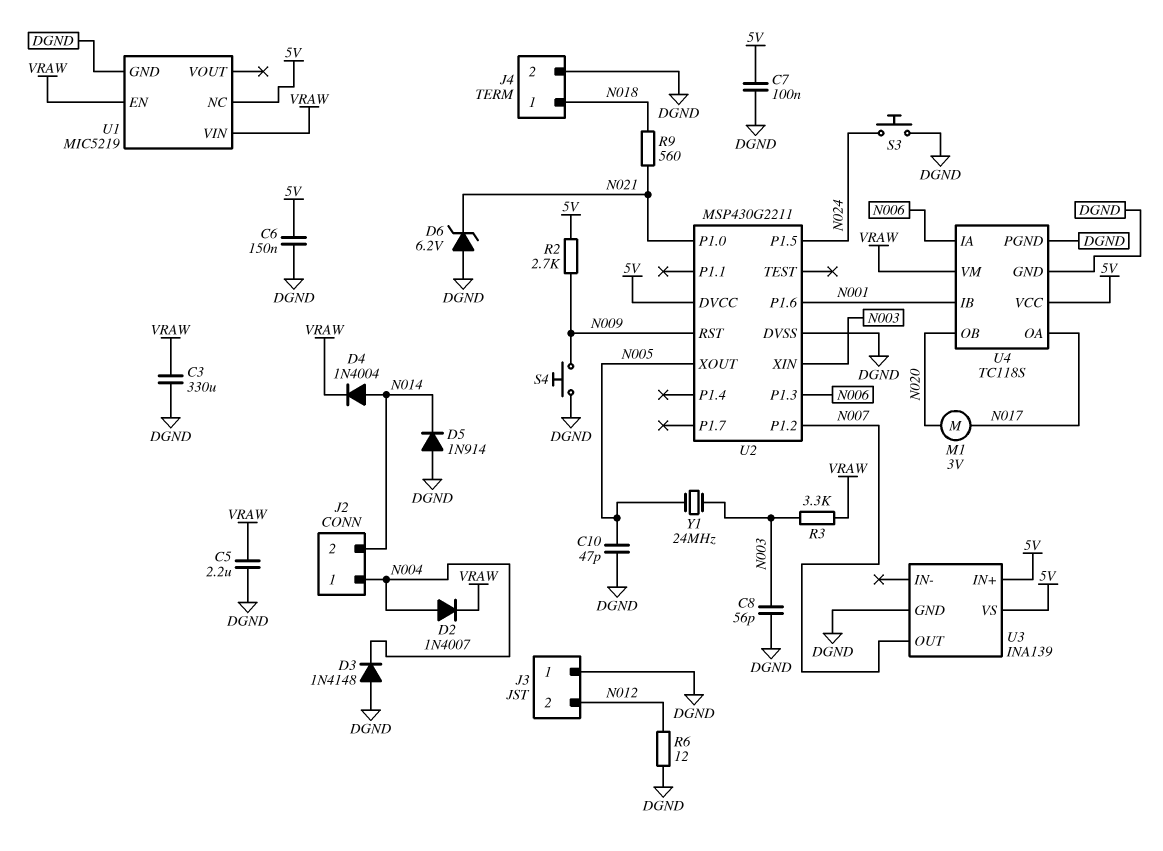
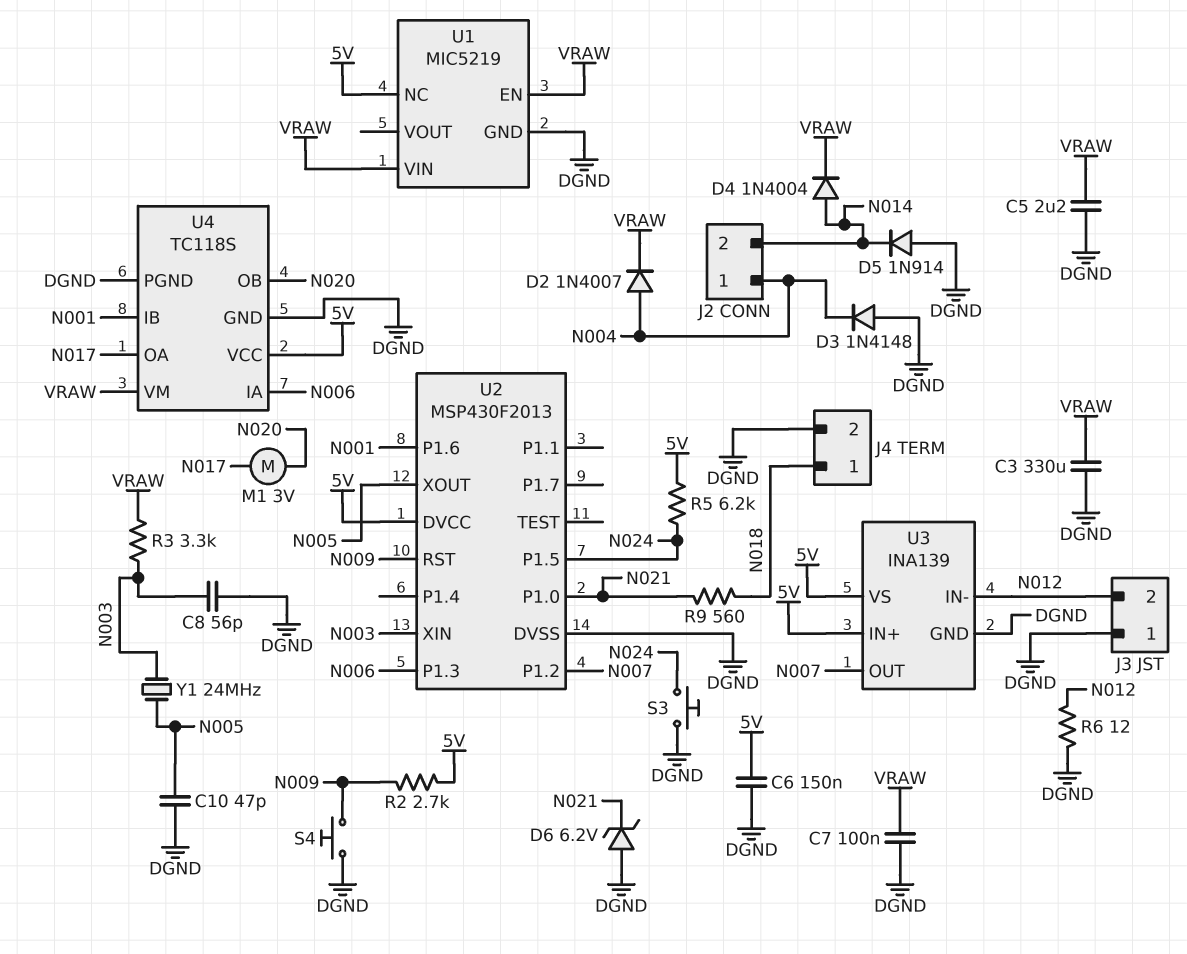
C7: 100nF (5V, DGND) -> 100nF (DGND, VRAW)
R5: none -> 6.2k (5V, N024)
U2: MSP430G2211 -> MSP430F2013
U3 pin IN-: none -> N012

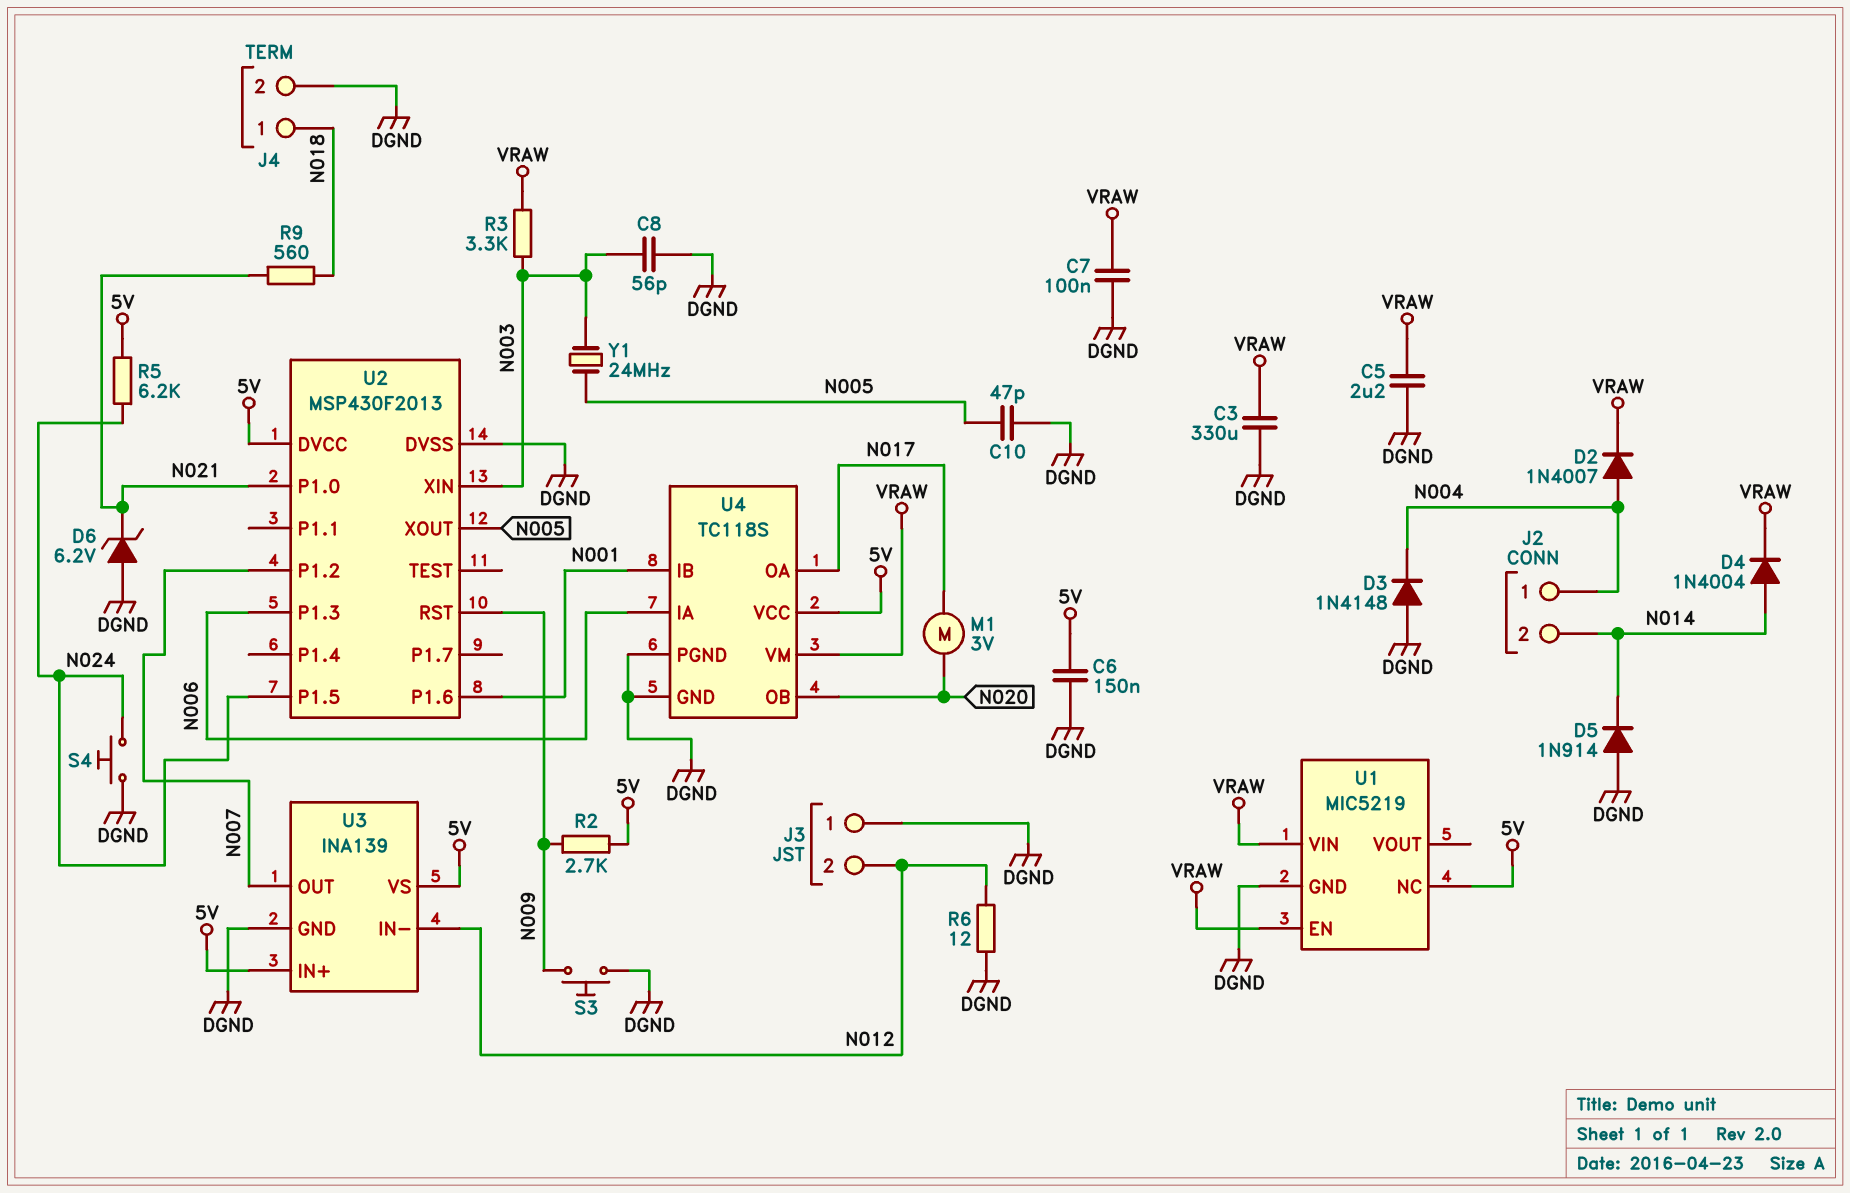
S3: button (DGND, N024) -> button (DGND, N009)
S4: button (DGND, N009) -> button (DGND, N024)

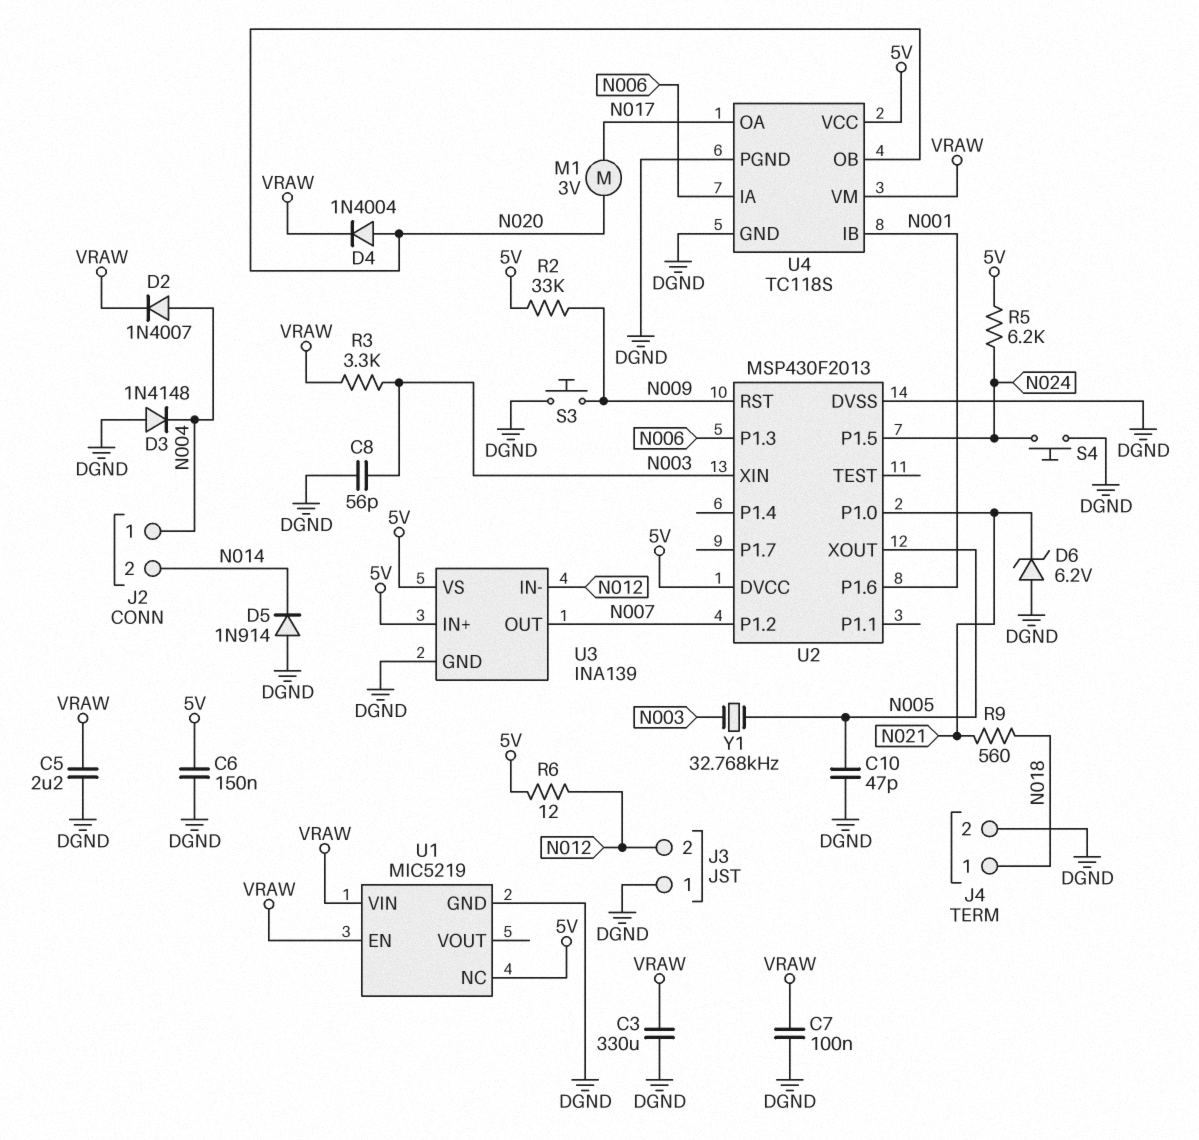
D4: diode 1N4004 (A N014, K VRAW) -> diode 1N4004 (A N020, K VRAW)
R2: 2.7k (5V, N009) -> 33k (5V, N009)
R6: 12 (DGND, N012) -> 12 (5V, N012)
Y1: 24MHz (N003, N005) -> 32.768kHz (N003, N005)

